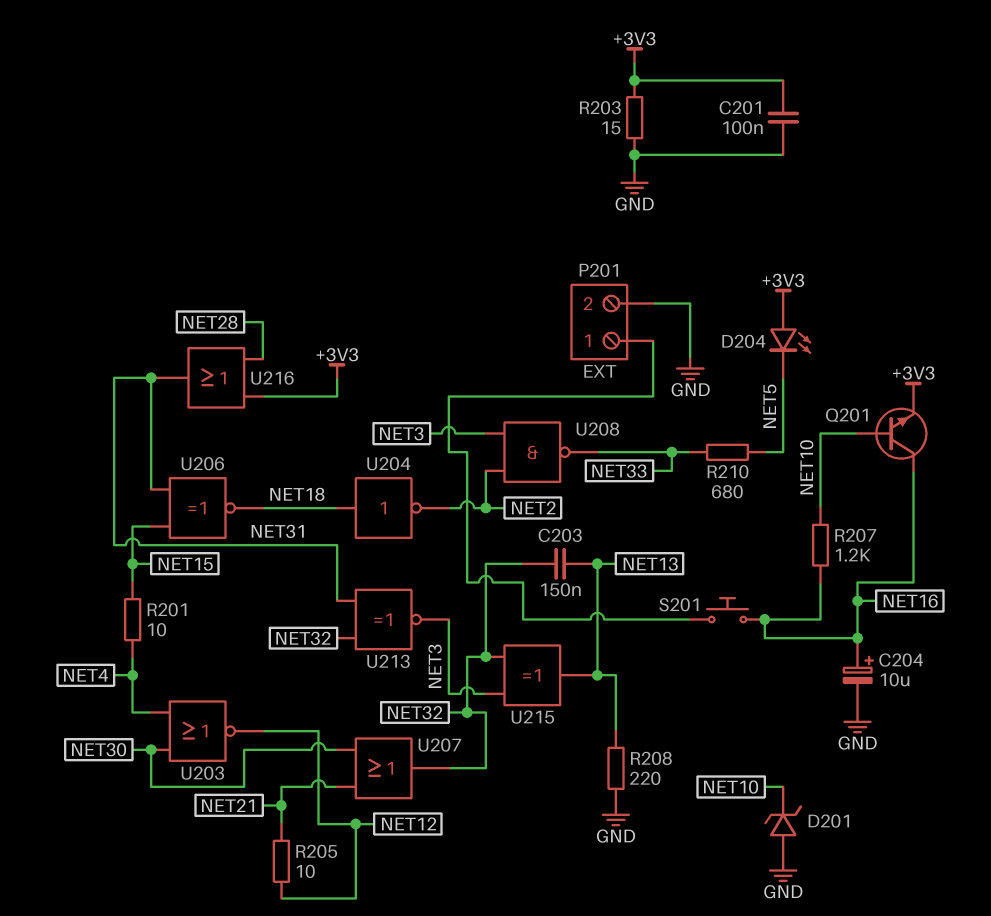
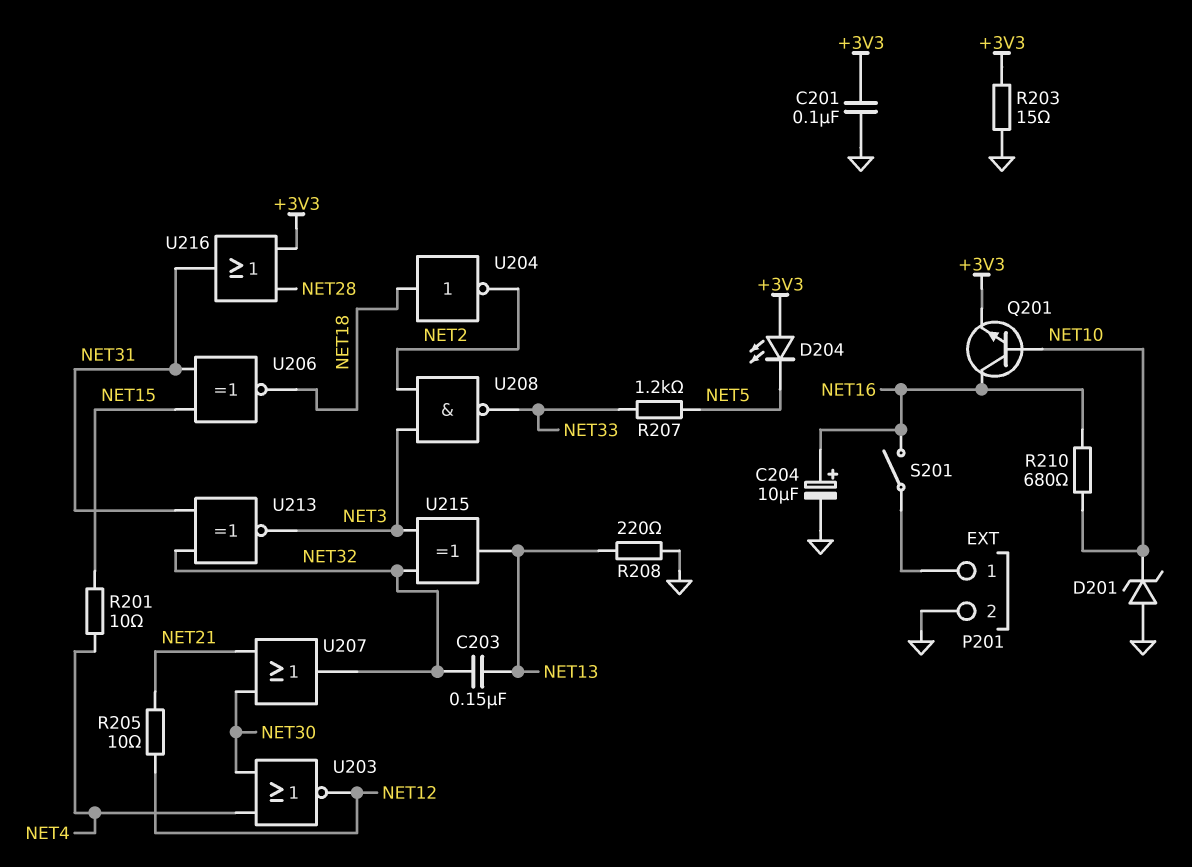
R207: 1.2k (NET10, NET16) -> 1.2k (NET5, NET33)
R210: 680 (NET5, NET33) -> 680 (NET10, NET16)
S201: button (NET16, P201/1) -> switch (NET16, P201/1)

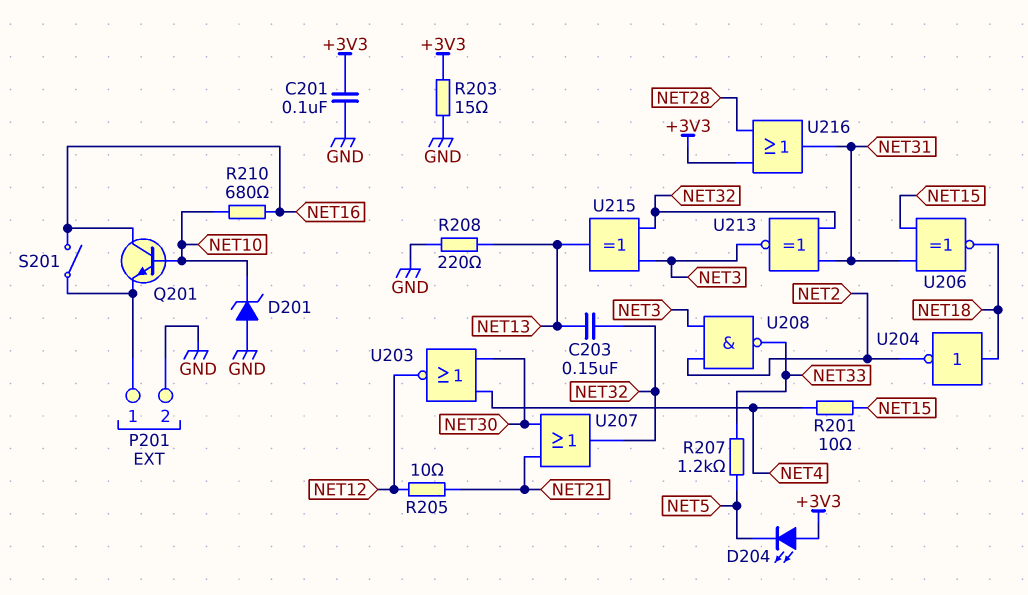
C204: 10uF (plus NET16, minus GND) -> none
Q201: NPN (B NET10, C NET16, E +3V3) -> NPN (B NET10, C NET16, E P201/1)

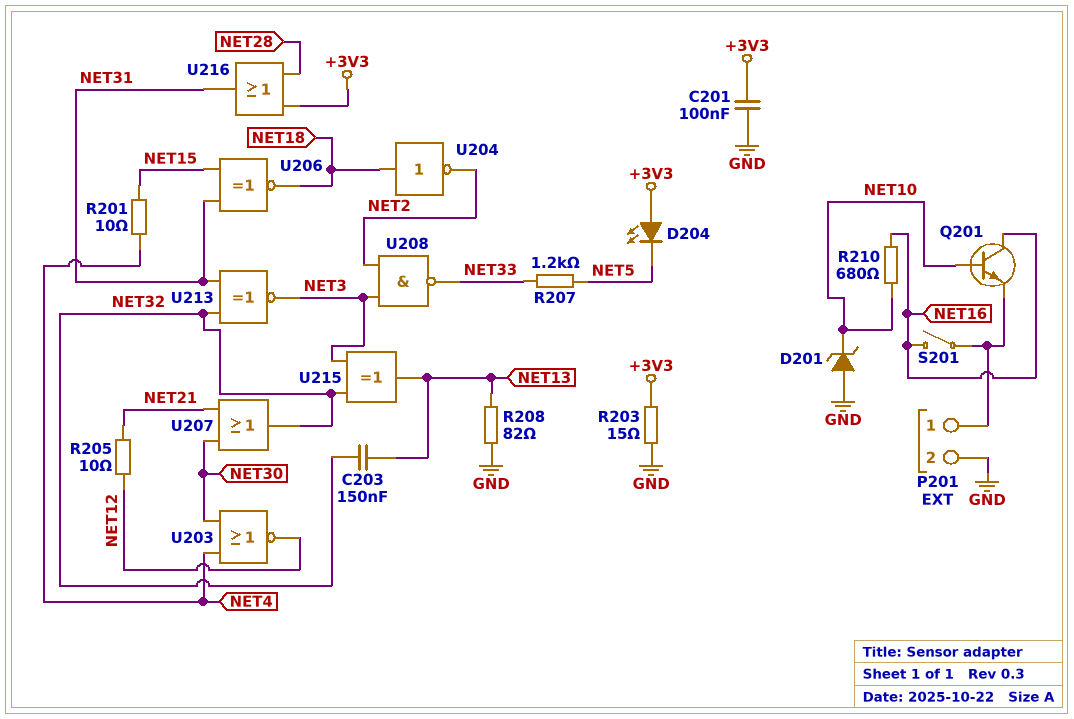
R208: 220 (GND, NET13) -> 82 (GND, NET13)

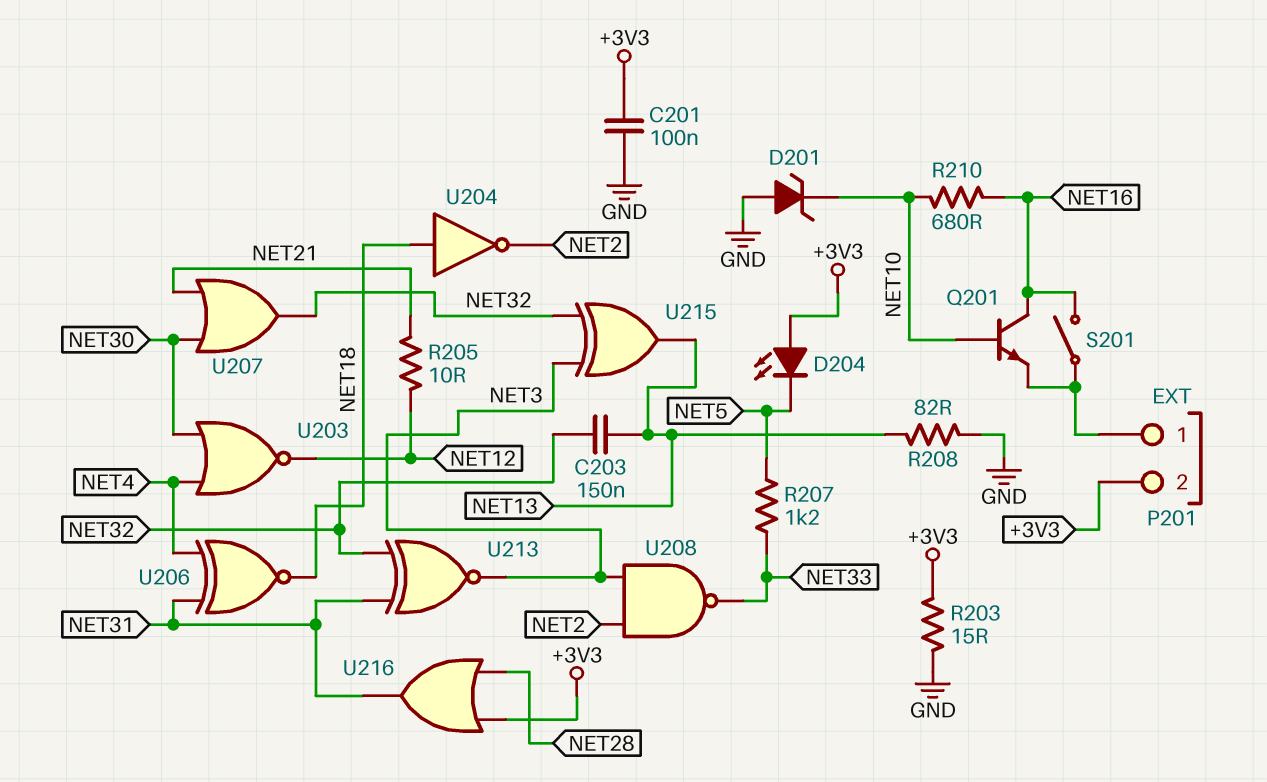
P201 pin 2: GND -> +3V3
R201: 10 (NET4, NET15) -> none
U206: XNOR (in NET15, in NET31, out NET18) -> XNOR (in NET4, in NET31, out NET18)

